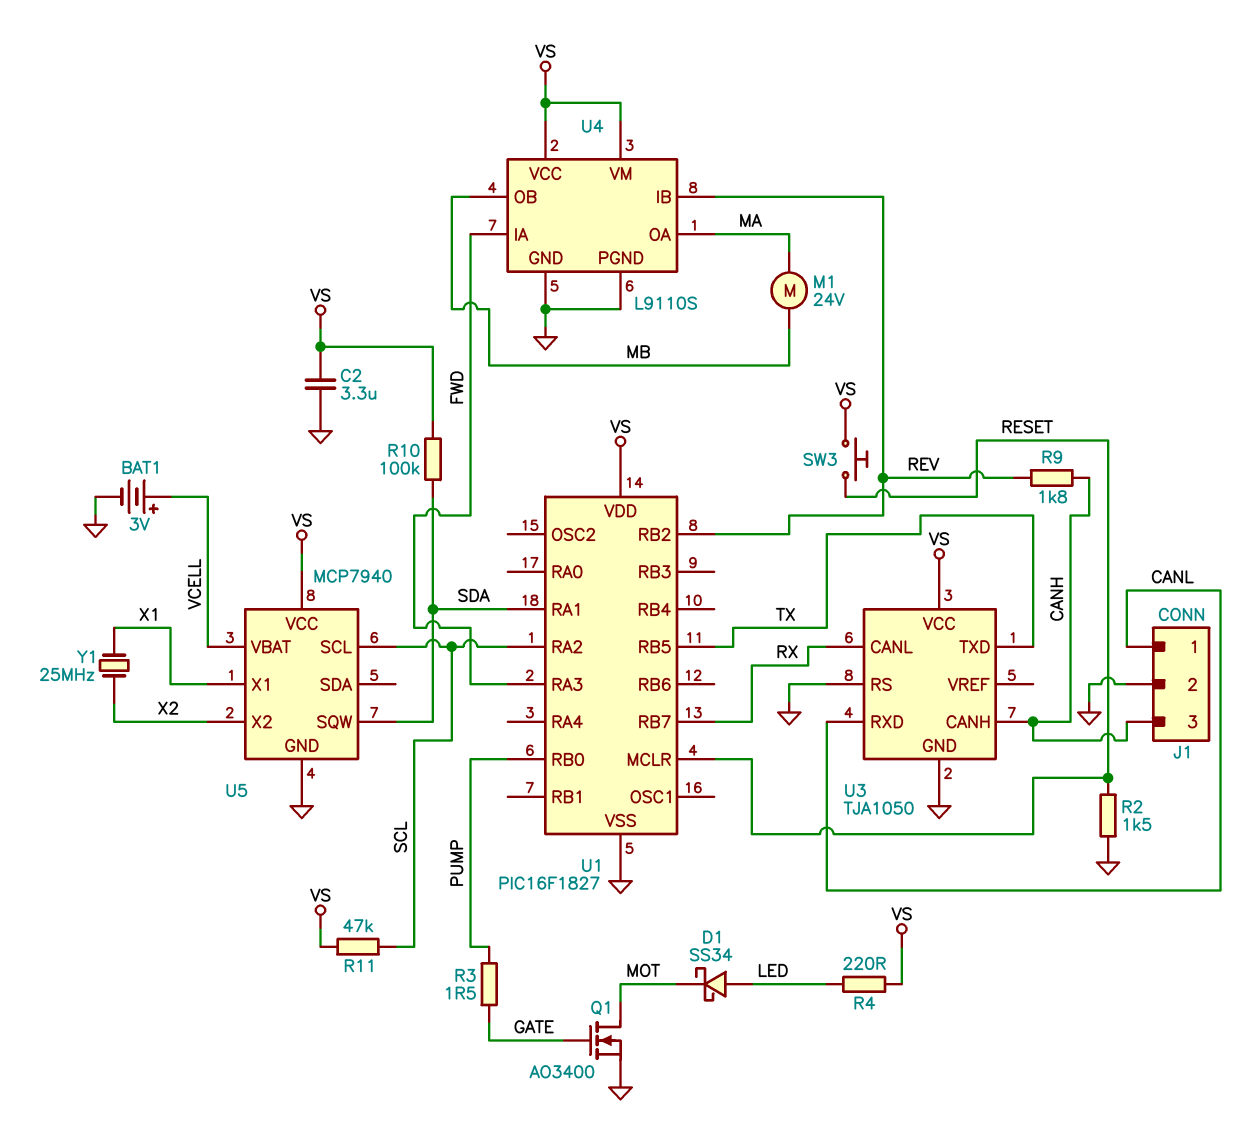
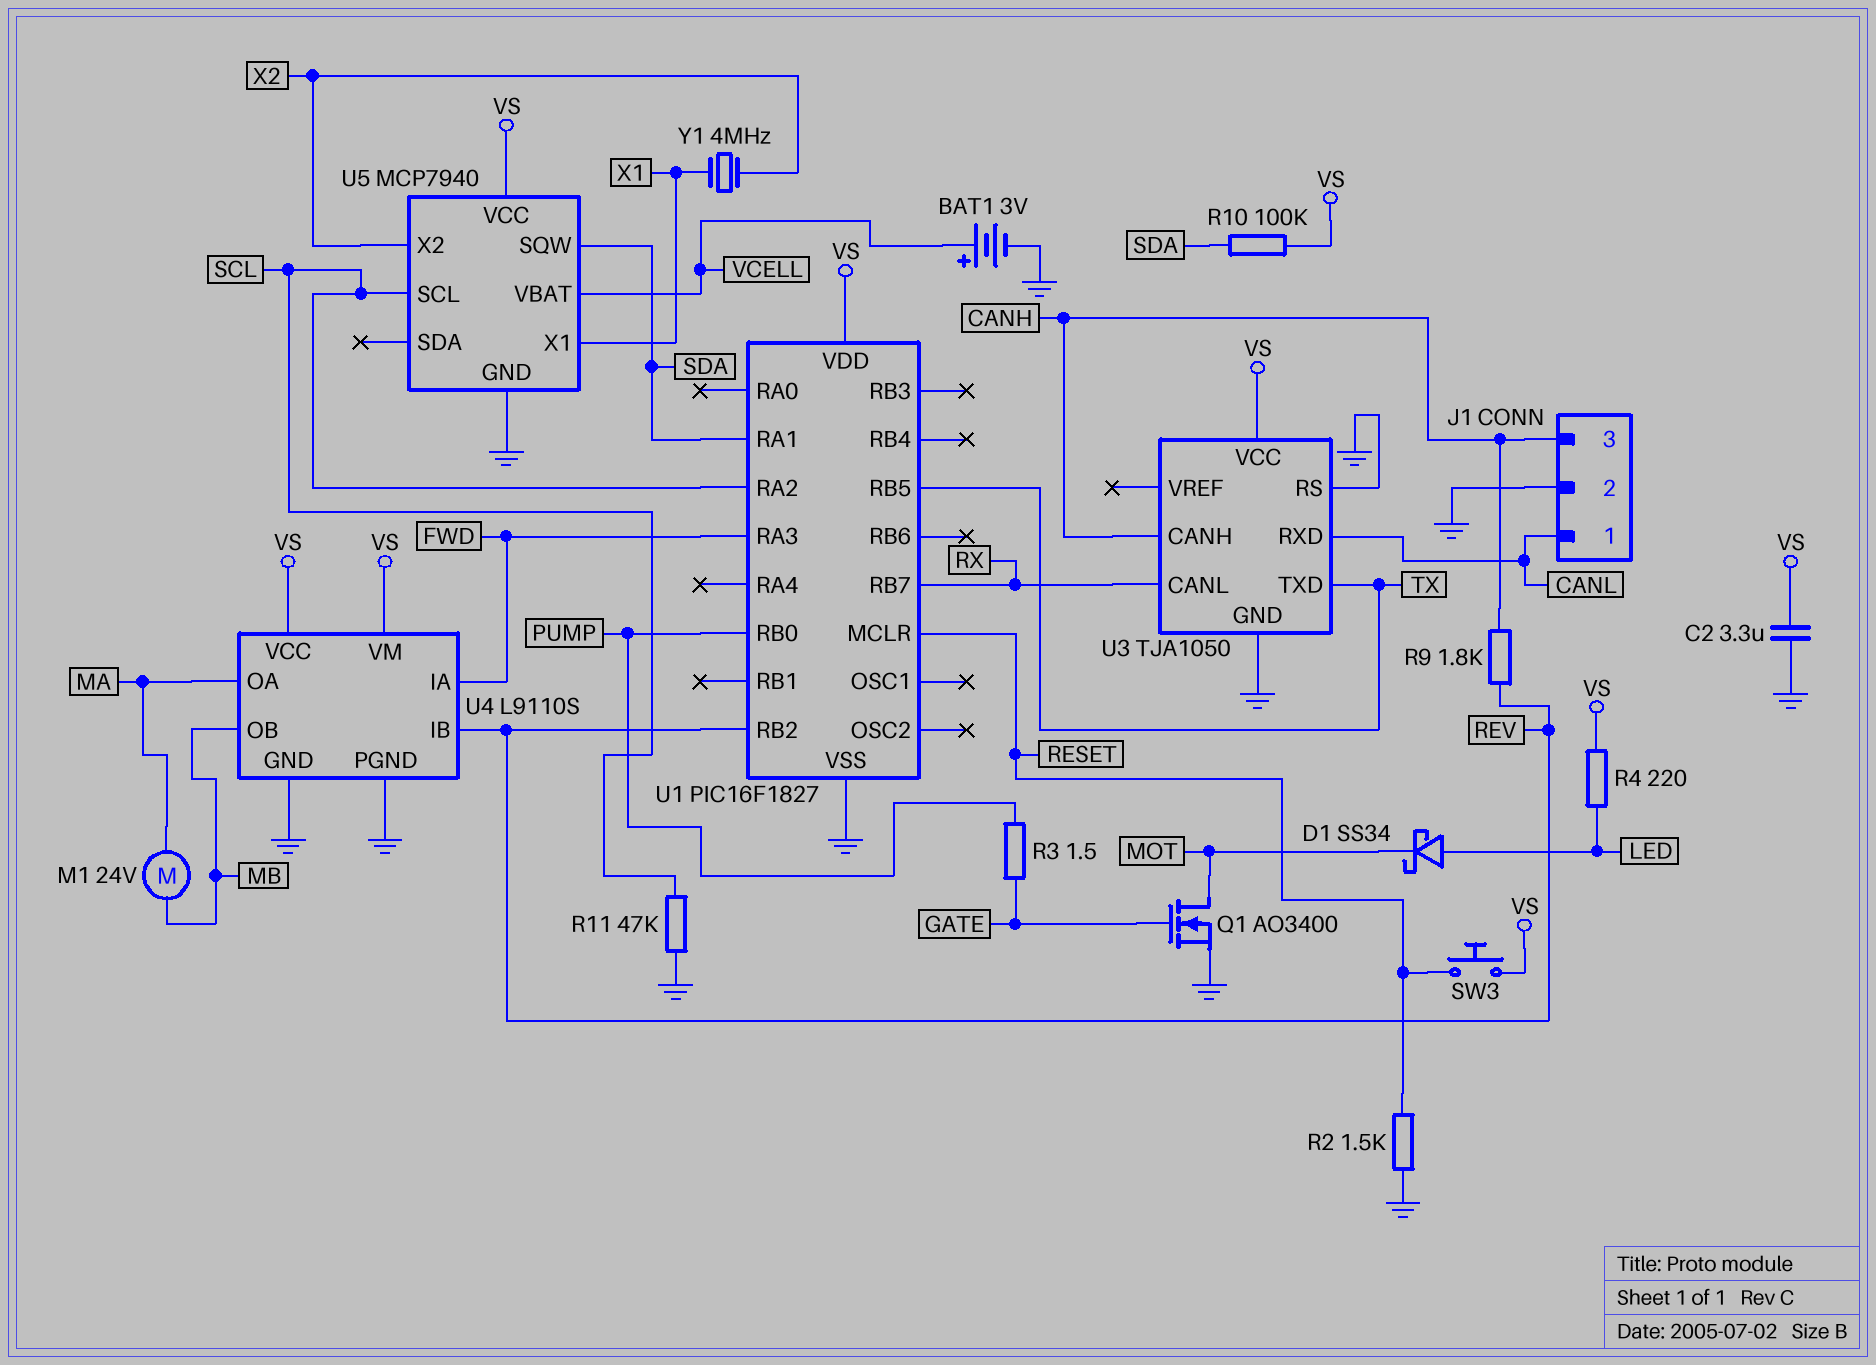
R11: 47k (SCL, VS) -> 47k (GND, SCL)
Y1: 25MHz (X1, X2) -> 4MHz (X1, X2)

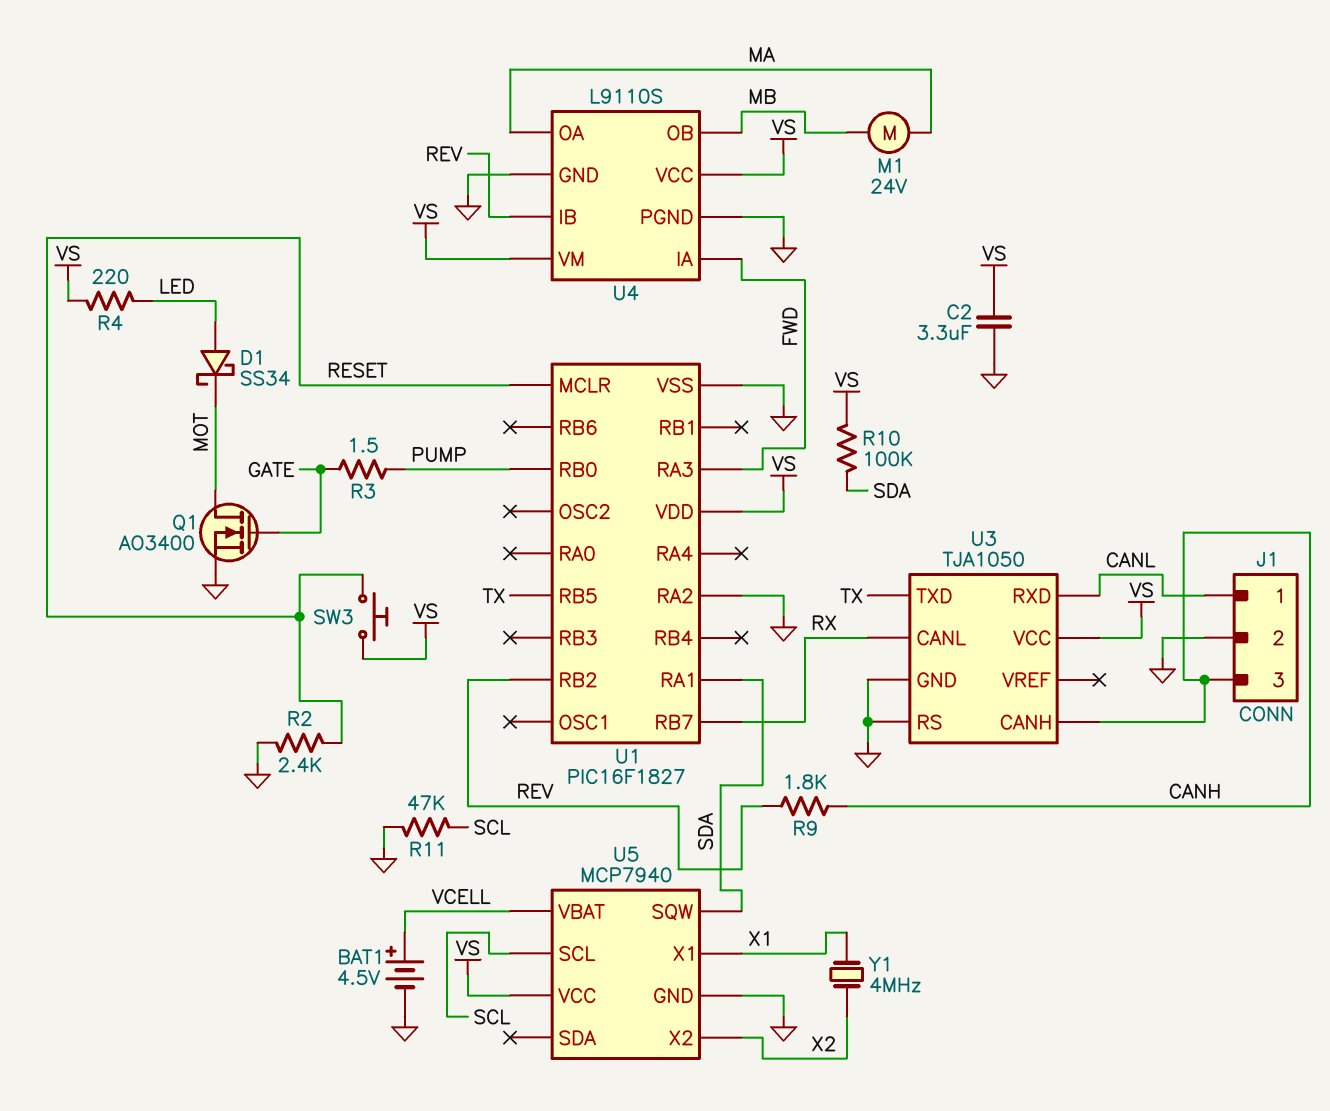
BAT1: 3V (plus VCELL, minus GND) -> 4.5V (plus VCELL, minus GND)
R2: 1.5k (GND, RESET) -> 2.4k (GND, RESET)
U1 pin RA2: SCL -> GND

